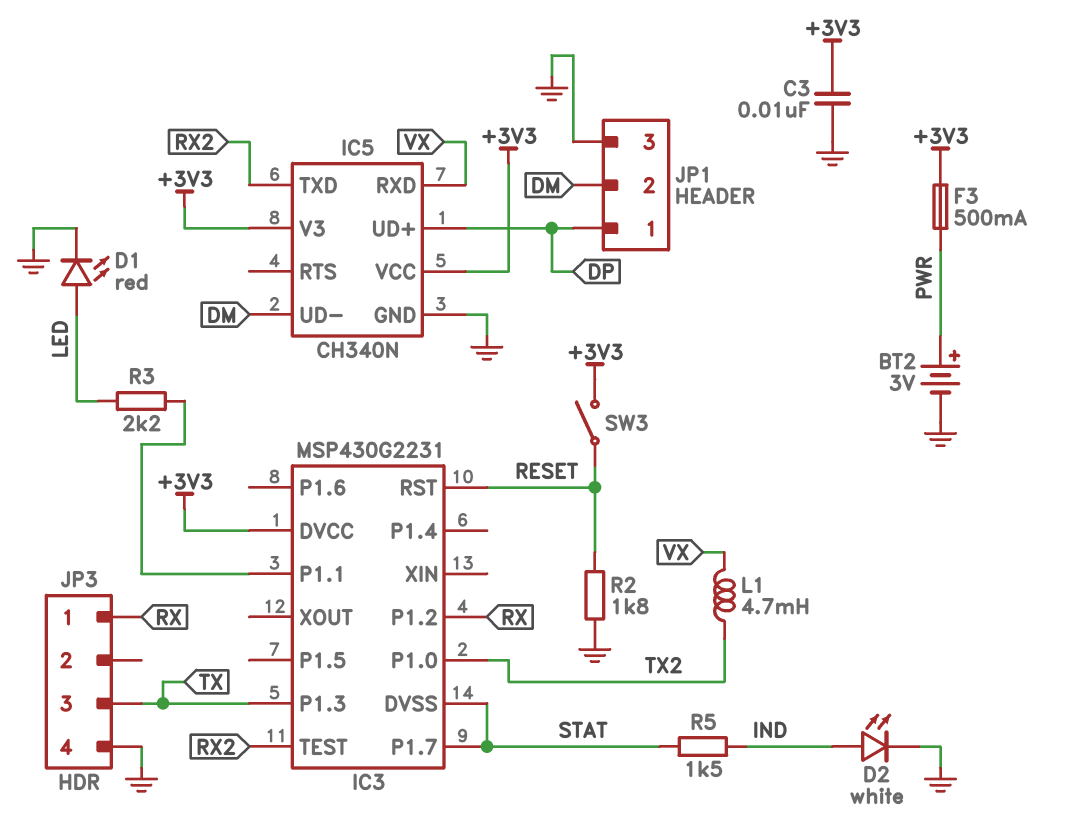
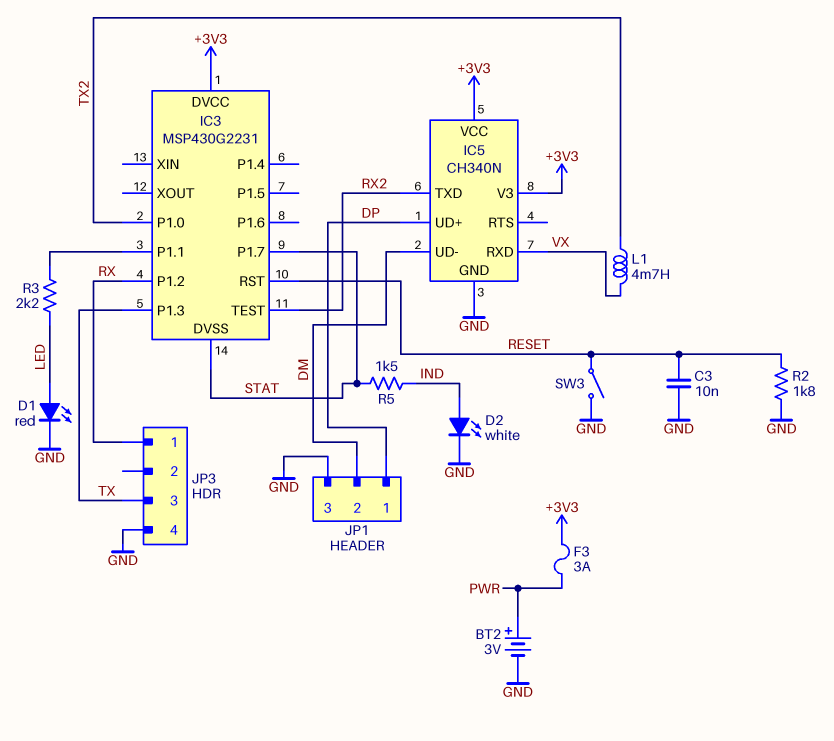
C3: 10nF (+3V3, GND) -> 10nF (GND, RESET)
F3: 500mA (+3V3, PWR) -> 3A (+3V3, PWR)
SW3: switch (+3V3, RESET) -> switch (GND, RESET)

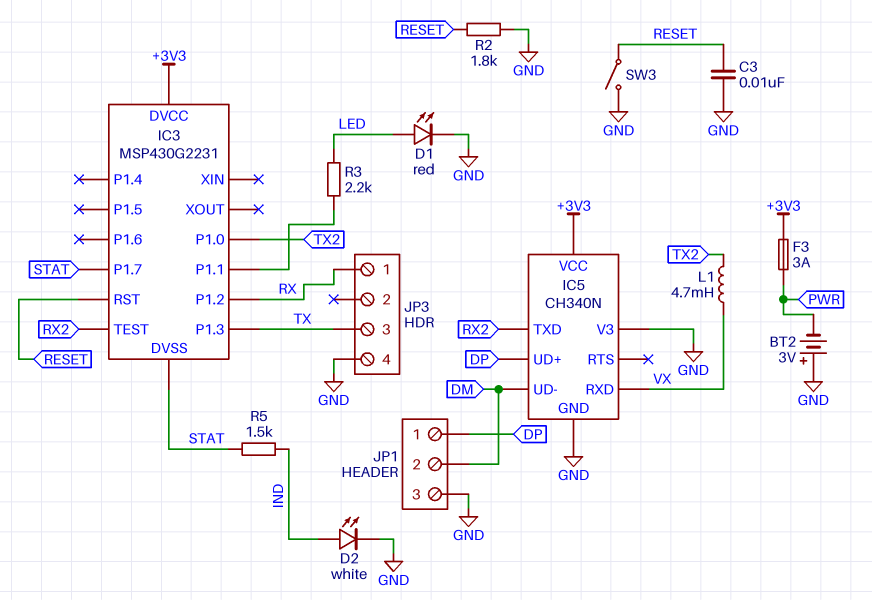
BT2: 3V (plus PWR, minus GND) -> 3V (plus GND, minus PWR)
IC5 pin V3: +3V3 -> GND

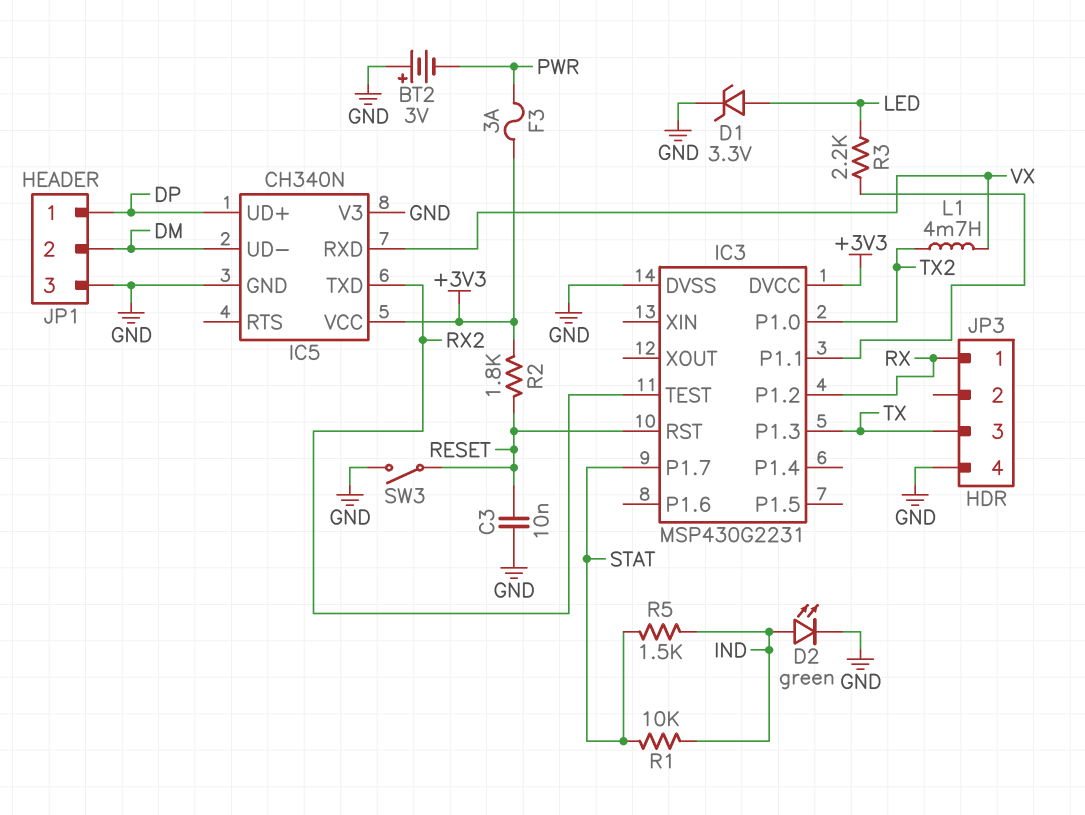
D1: LED red (A LED, K GND) -> zener 3.3V (A LED, K GND)
D2: LED white (A IND, K GND) -> LED green (A IND, K GND)
IC3 pin DVSS: STAT -> GND
R1: none -> 10k (IND, STAT)
R2: 1.8k (GND, RESET) -> 1.8k (+3V3, RESET)

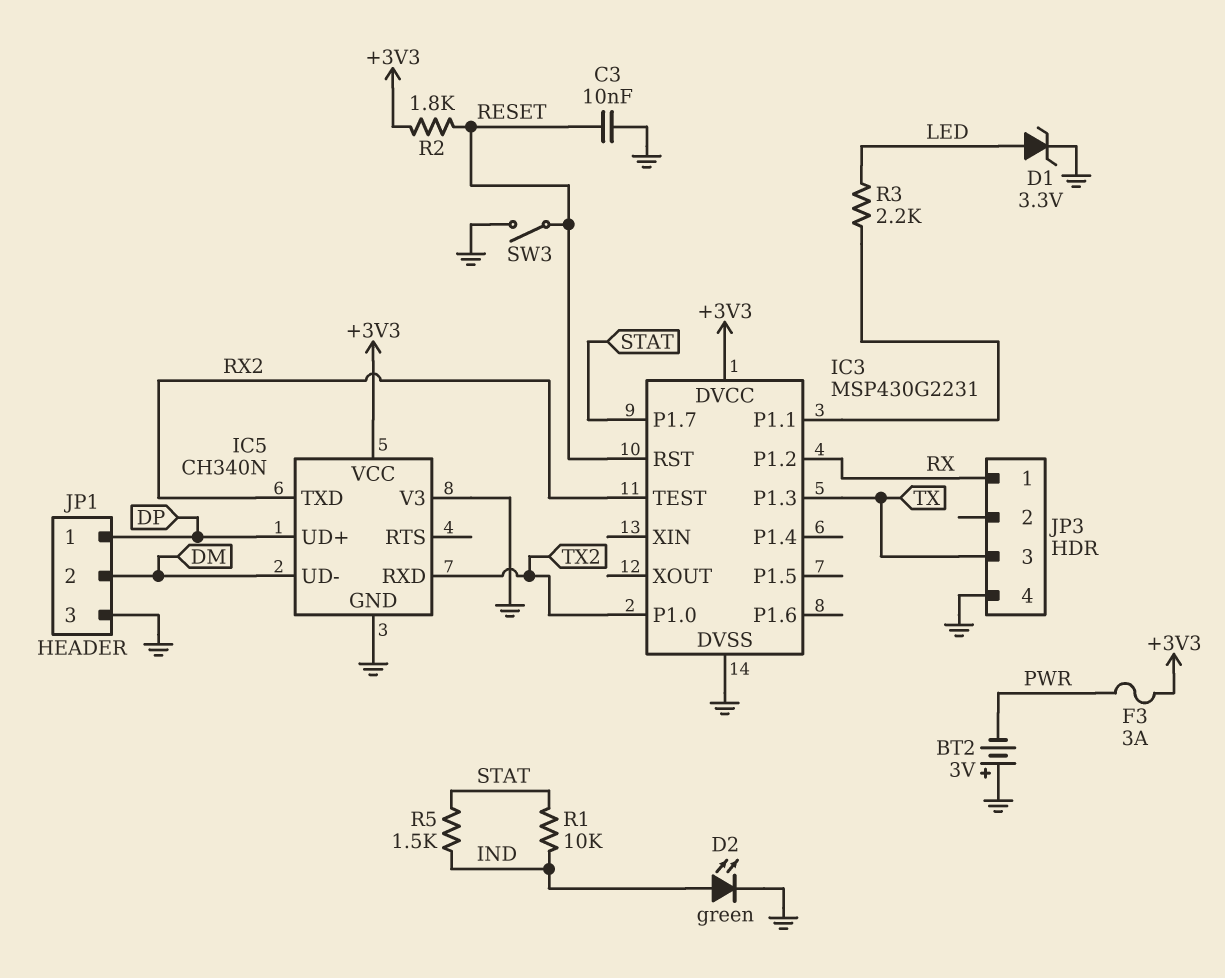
IC5 pin RXD: VX -> TX2
L1: 4.7mH (TX2, VX) -> none

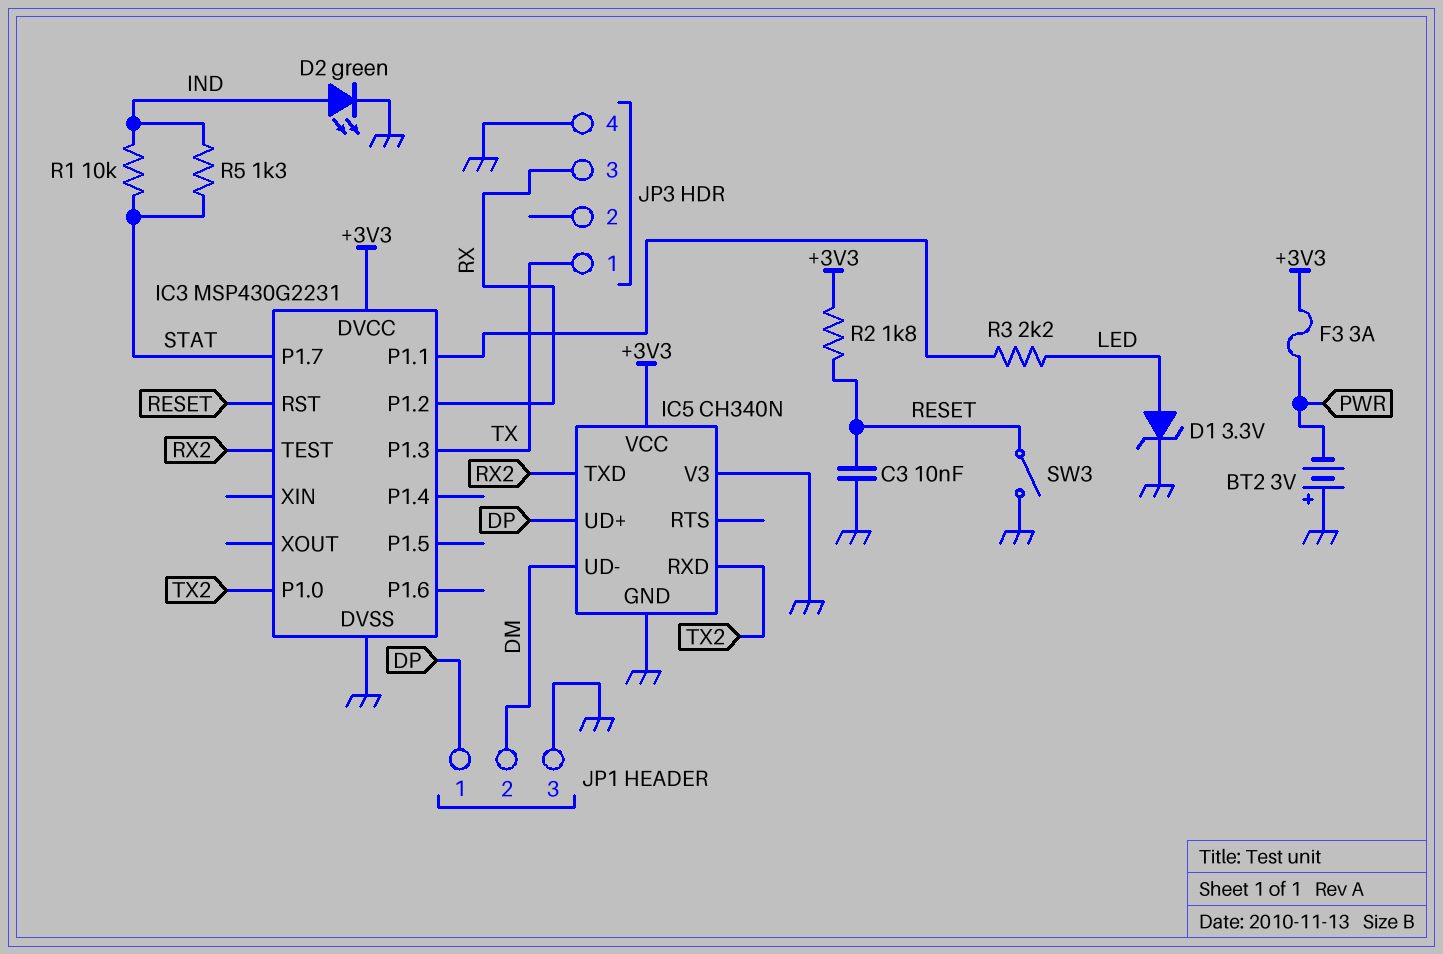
JP3 pin 1: RX -> TX
JP3 pin 3: TX -> RX
R5: 1.5k (IND, STAT) -> 1.3k (IND, STAT)

